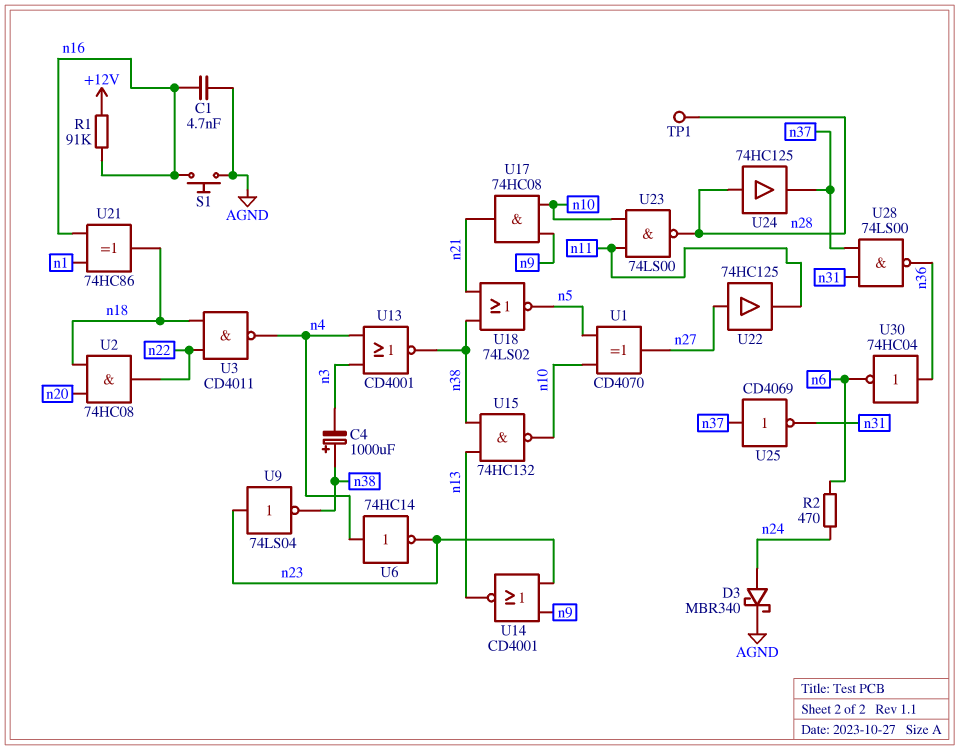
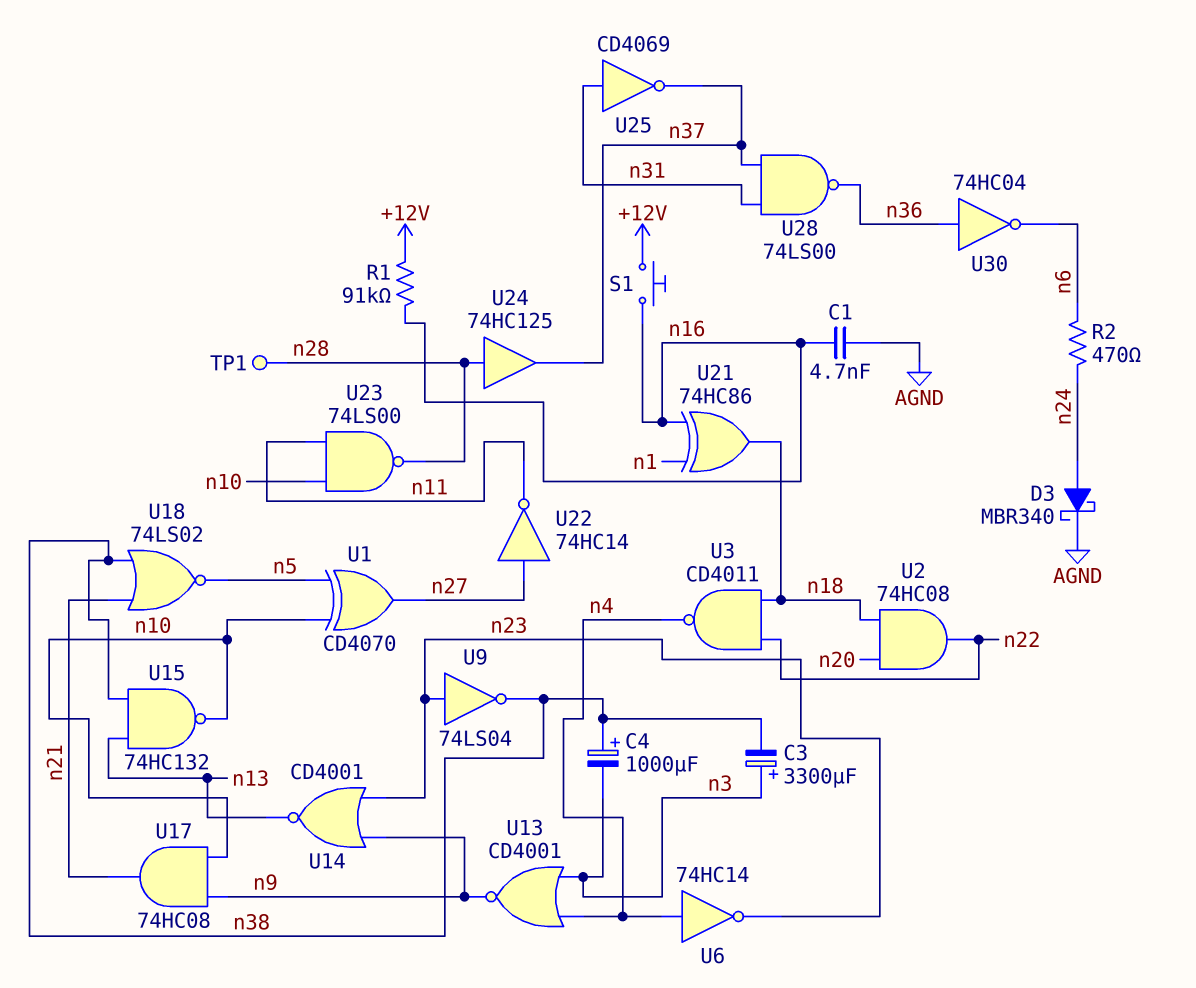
C3: none -> 3300uF (plus n3, minus n38)
S1: button (AGND, n16) -> button (+12V, n16)
U13: NOR CD4001 (in n3, in n4, out n38) -> NOR CD4001 (in n3, in n4, out n9)
U22: buffer 74HC125 (in n27, out n11) -> NOT 74HC14 (in n27, out n11)
U25: NOT CD4069 (in n37, out n31) -> NOT CD4069 (in n31, out n37)

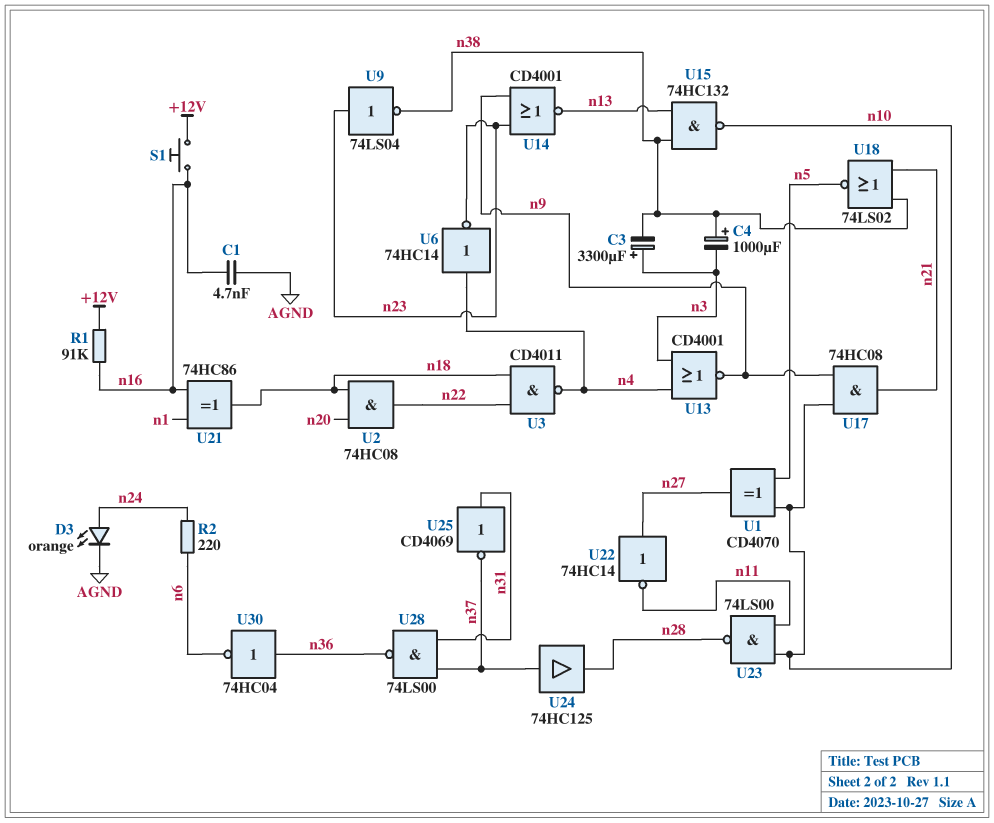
D3: schottky MBR340 (A n24, K AGND) -> LED orange (A n24, K AGND)
R2: 470 (n6, n24) -> 220 (n6, n24)
TP1: test point (n28) -> none
U24: buffer 74HC125 (in n28, out n37) -> buffer 74HC125 (in n37, out n28)

